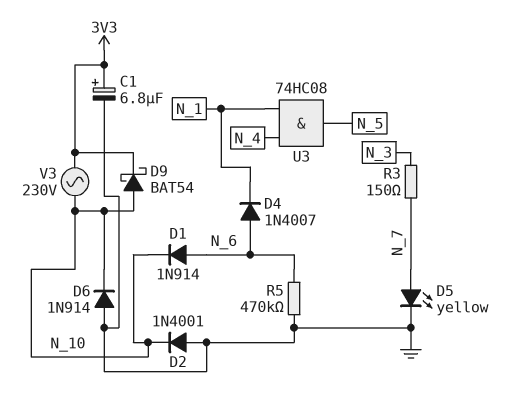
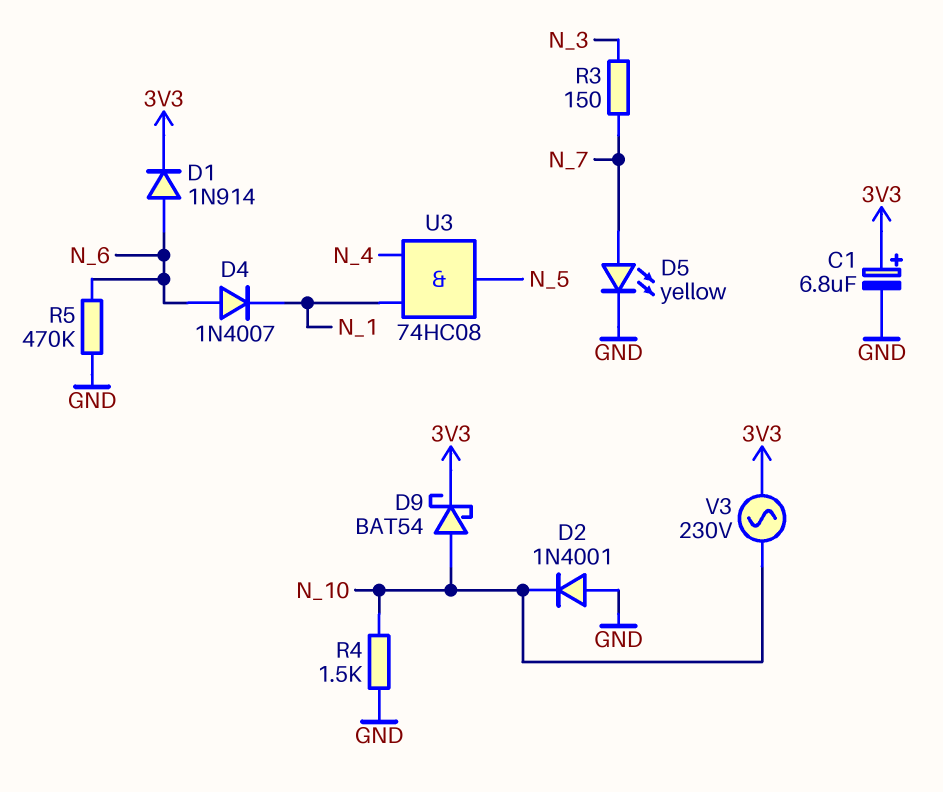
D1: diode 1N914 (A N_6, K N_10) -> diode 1N914 (A N_6, K 3V3)
D6: diode 1N914 (A GND, K N_10) -> none
R4: none -> 1.5k (GND, N_10)

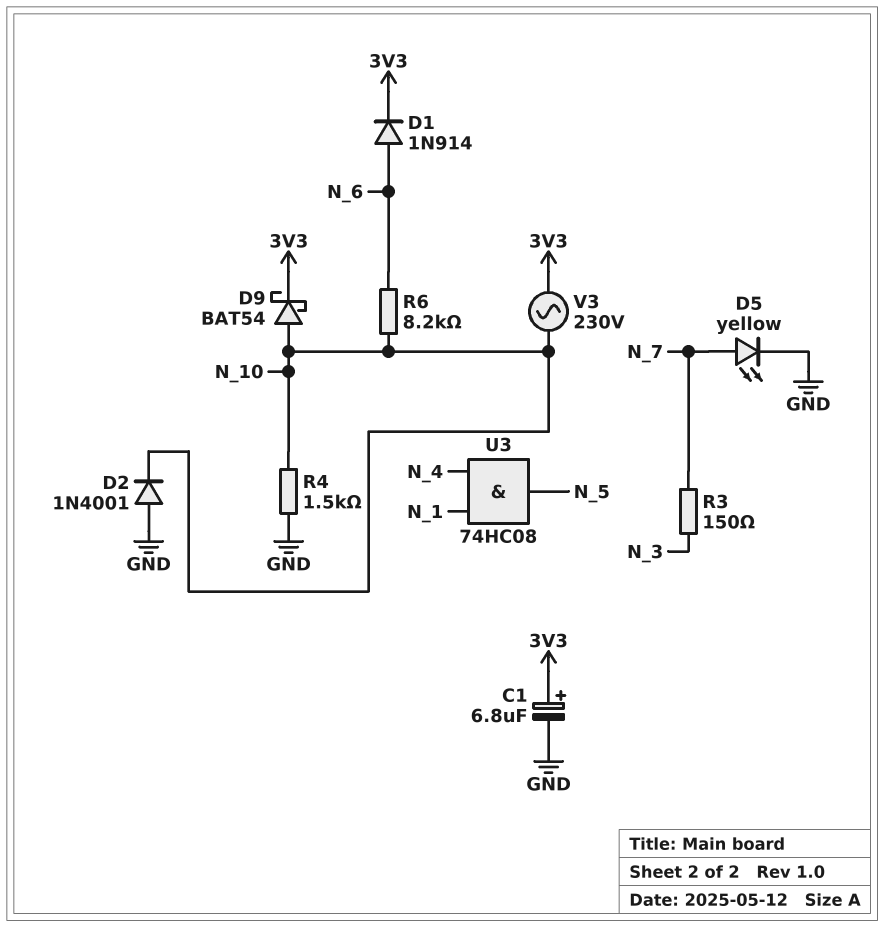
D4: diode 1N4007 (A N_6, K N_1) -> none
R5: 470k (GND, N_6) -> none
R6: none -> 8.2k (N_6, N_10)

